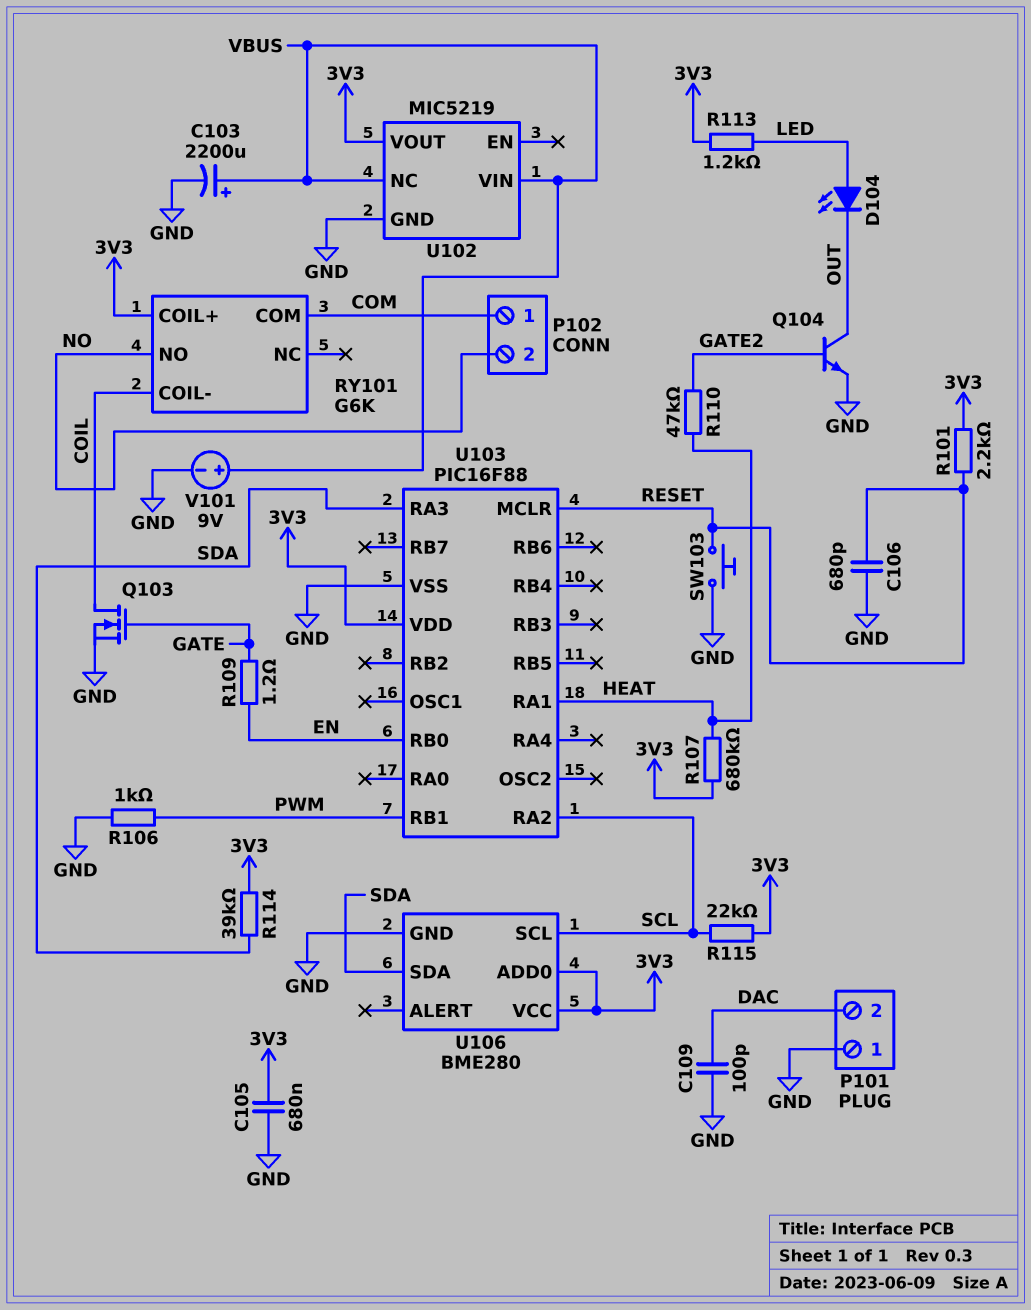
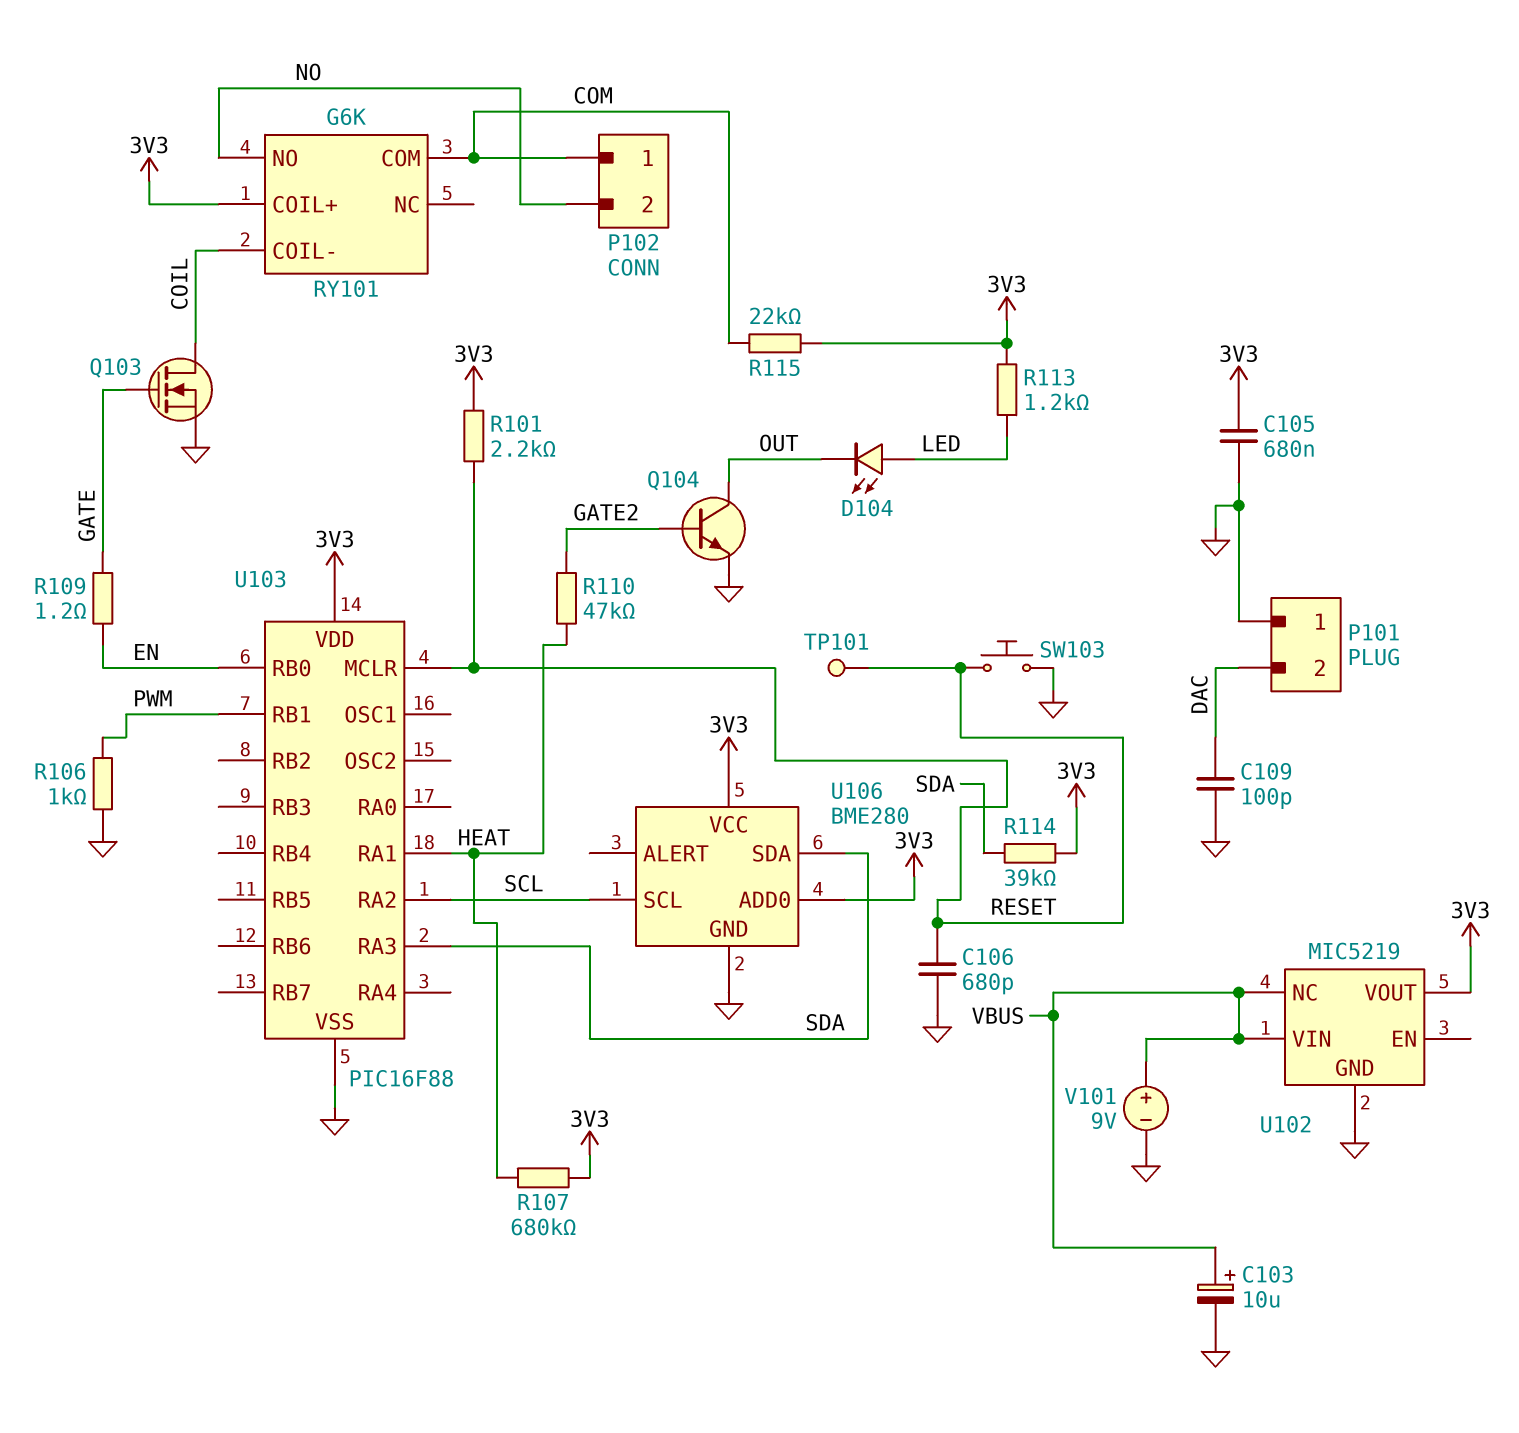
C103: 2200uF (plus VBUS, minus GND) -> 10uF (plus VBUS, minus GND)
R115: 22k (3V3, SCL) -> 22k (3V3, COM)
TP101: none -> test point (RESET)

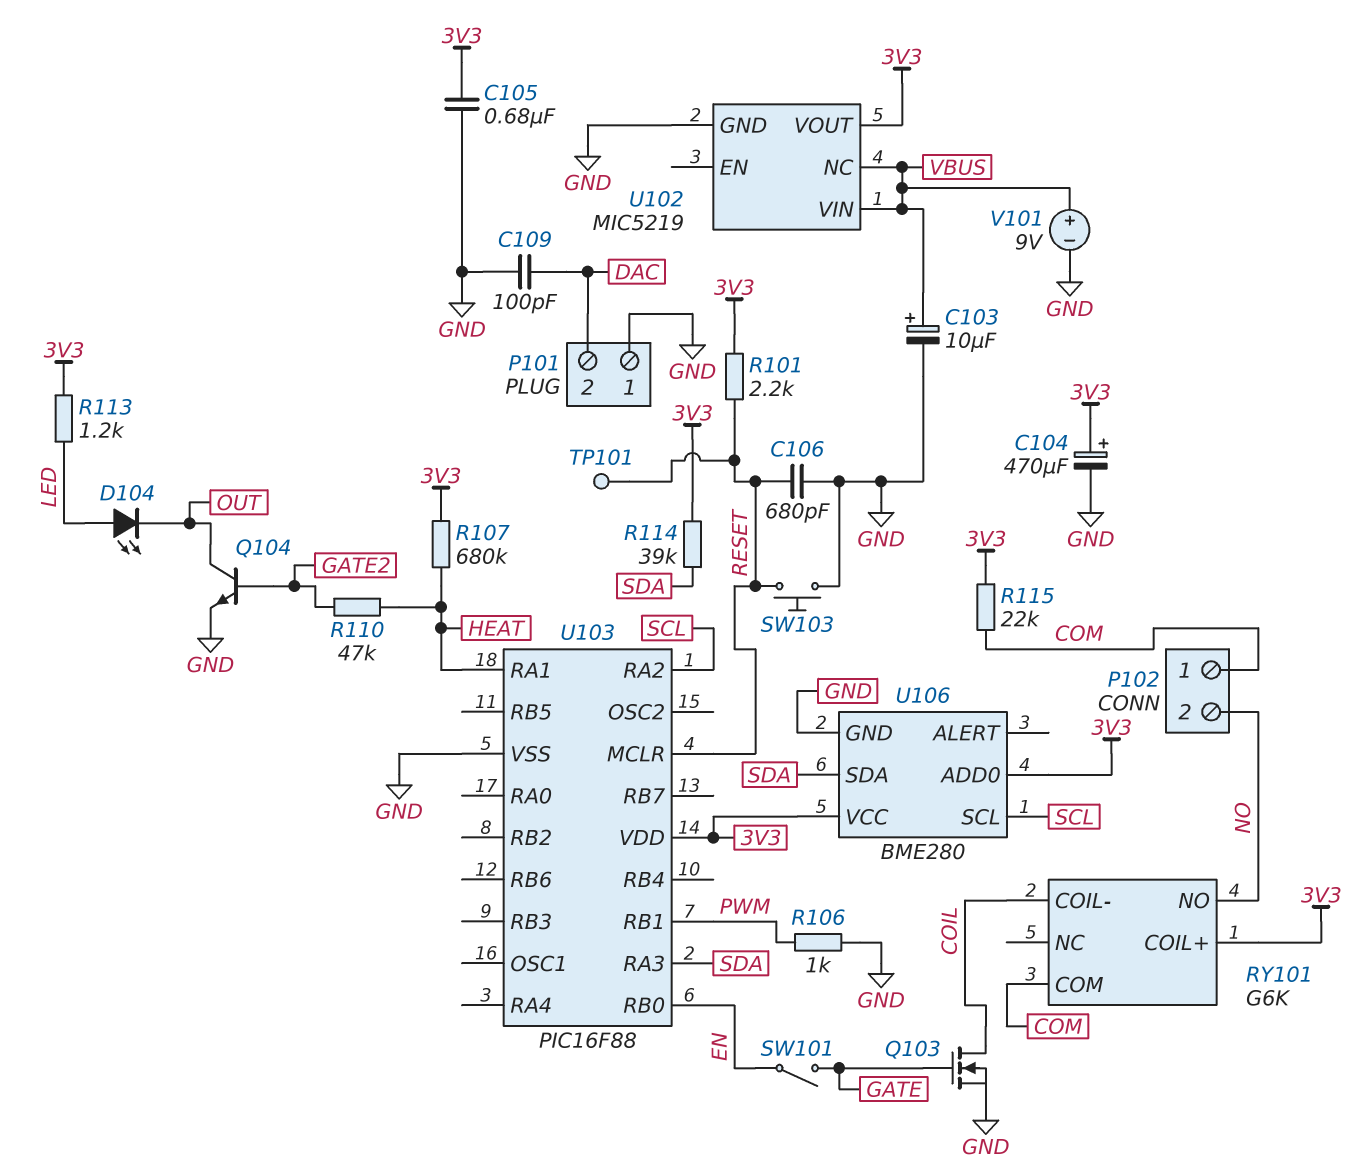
C104: none -> 470uF (plus 3V3, minus GND)
R109: 1.2 (EN, GATE) -> none
SW101: none -> switch (EN, GATE)

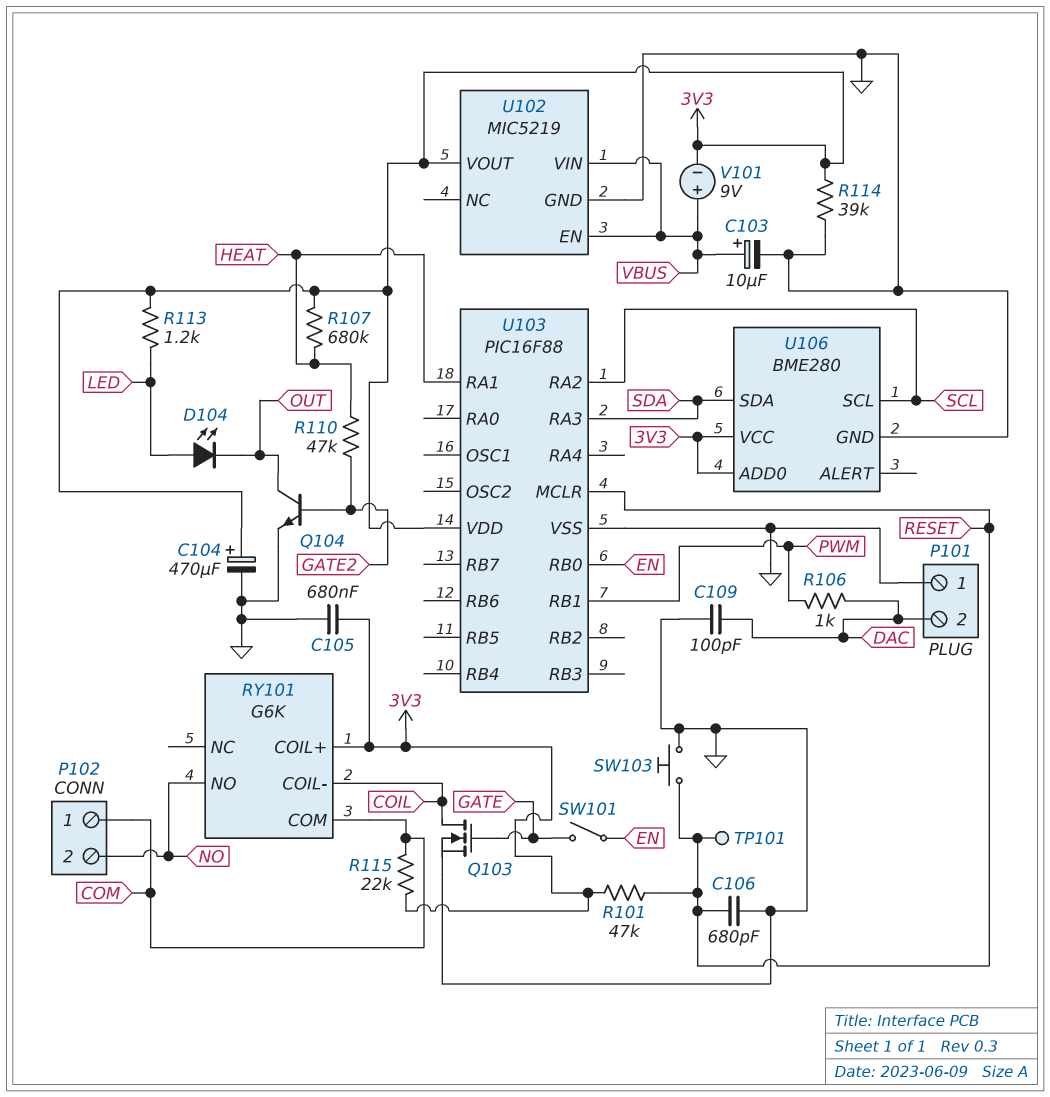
R101: 2.2k (3V3, RESET) -> 47k (3V3, RESET)
R106: 1k (GND, PWM) -> 1k (DAC, PWM)
R114: 39k (3V3, SDA) -> 39k (3V3, GND)
U102 pin EN: none -> VBUS
U102 pin NC: VBUS -> none
V101: 9V (plus VBUS, minus GND) -> 9V (plus VBUS, minus 3V3)

